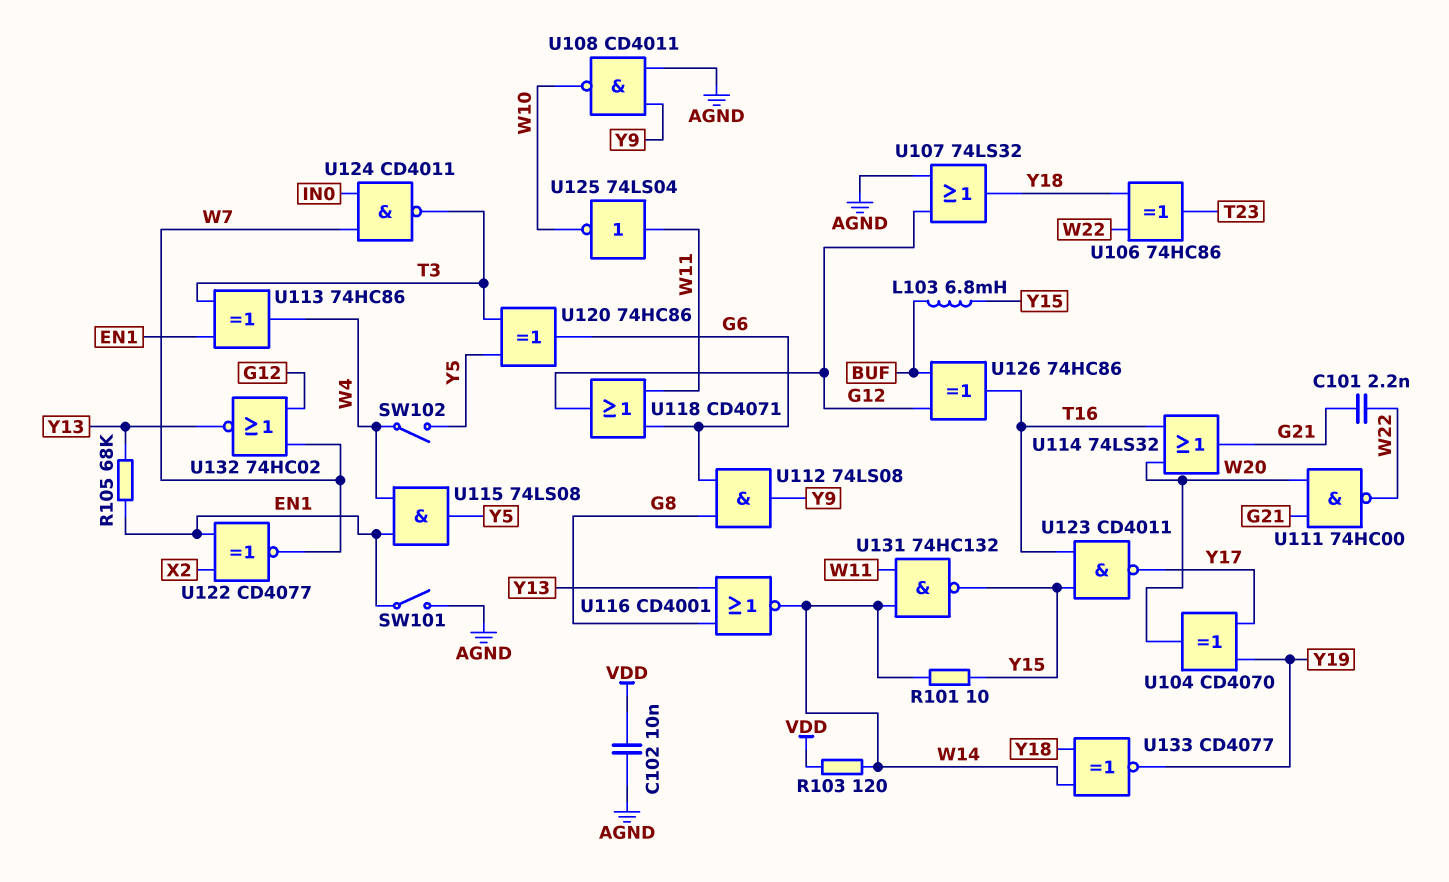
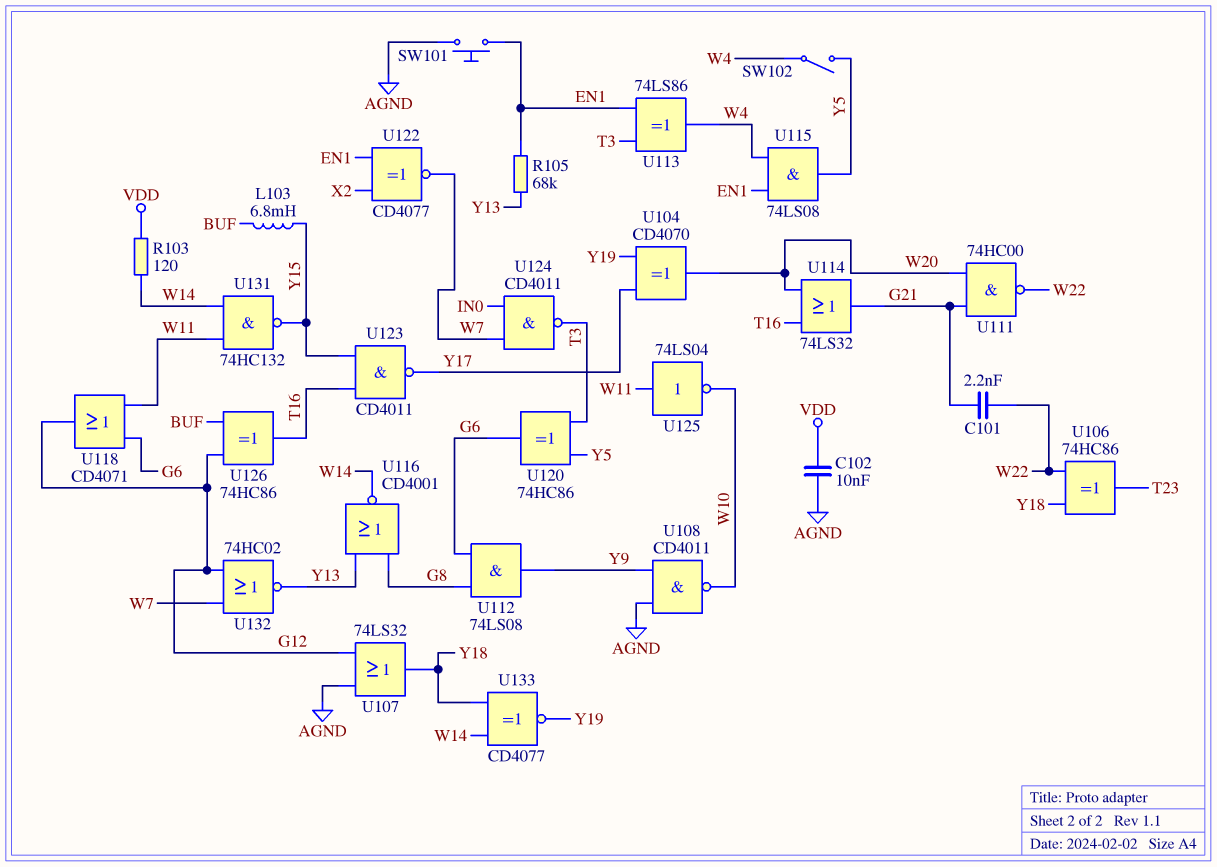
R101: 10 (W14, Y15) -> none
SW101: switch (AGND, EN1) -> button (AGND, EN1)
U113: XOR 74HC86 (in EN1, in T3, out W4) -> XOR 74LS86 (in EN1, in T3, out W4)

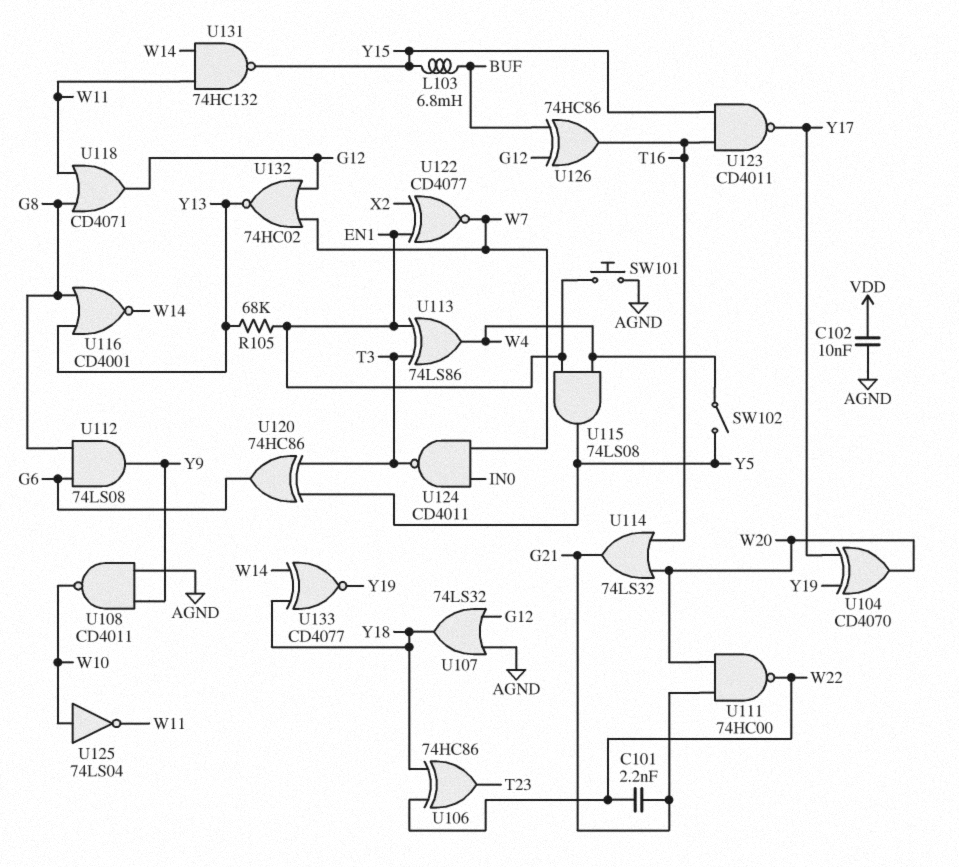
R103: 120 (VDD, W14) -> none
U118: OR CD4071 (in G6, in W11, out G12) -> OR CD4071 (in G8, in W11, out G12)
U125: NOT 74LS04 (in W11, out W10) -> NOT 74LS04 (in W10, out W11)

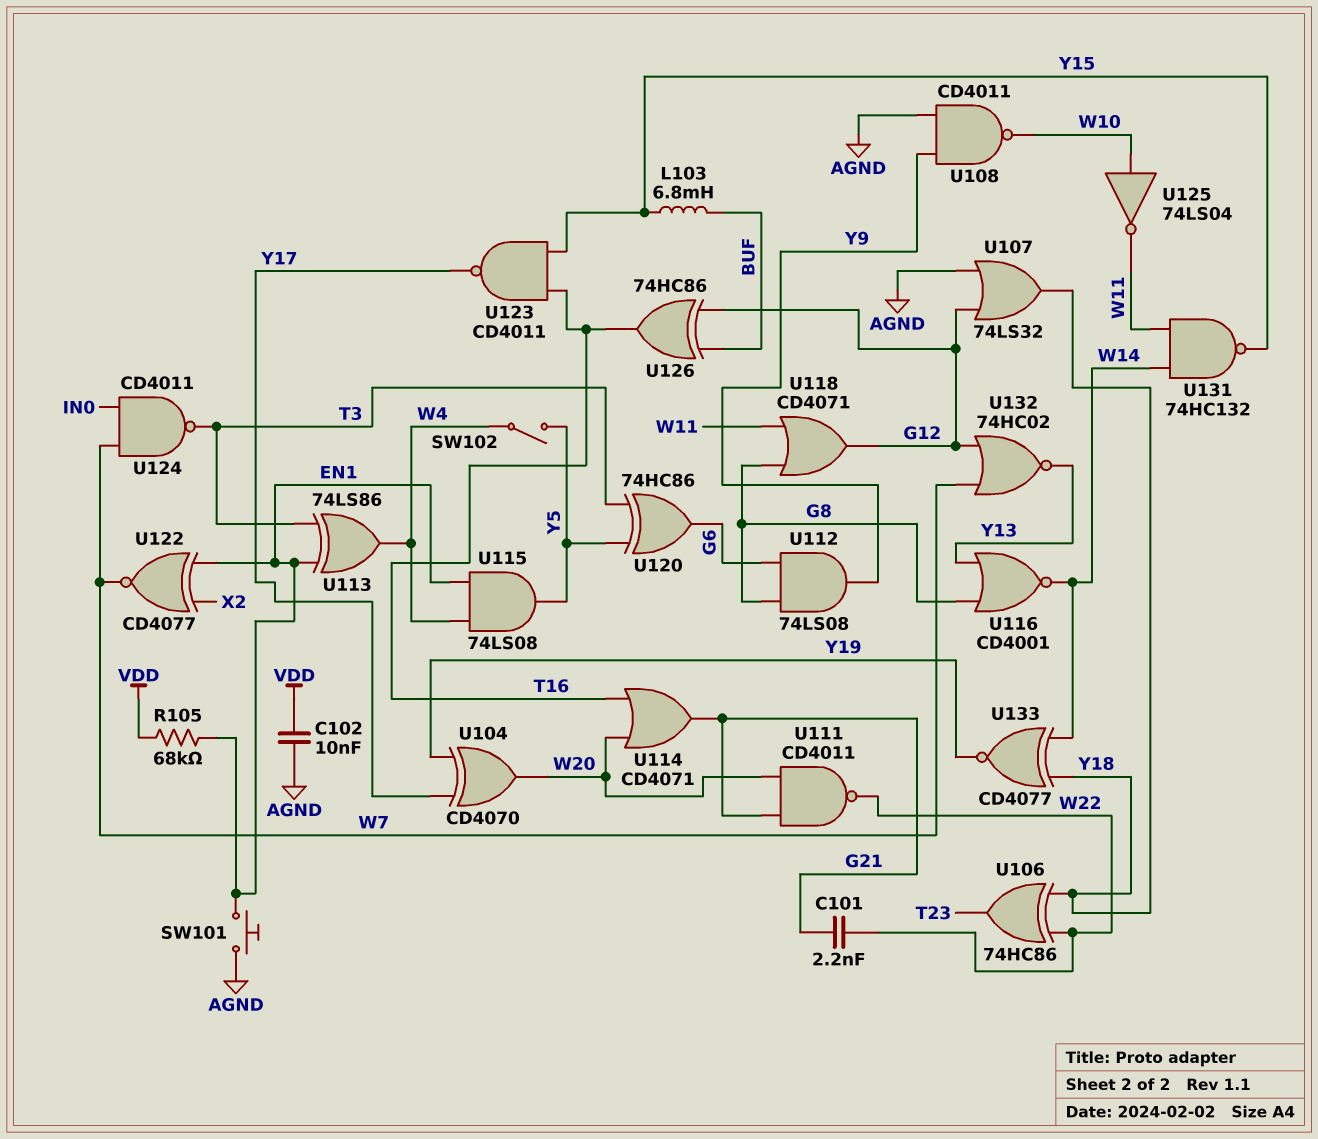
R105: 68k (EN1, Y13) -> 68k (EN1, VDD)
U111: NAND 74HC00 (in G21, in W20, out W22) -> NAND CD4011 (in G21, in W20, out W22)
U114: OR 74LS32 (in T16, in W20, out G21) -> OR CD4071 (in T16, in W20, out G21)

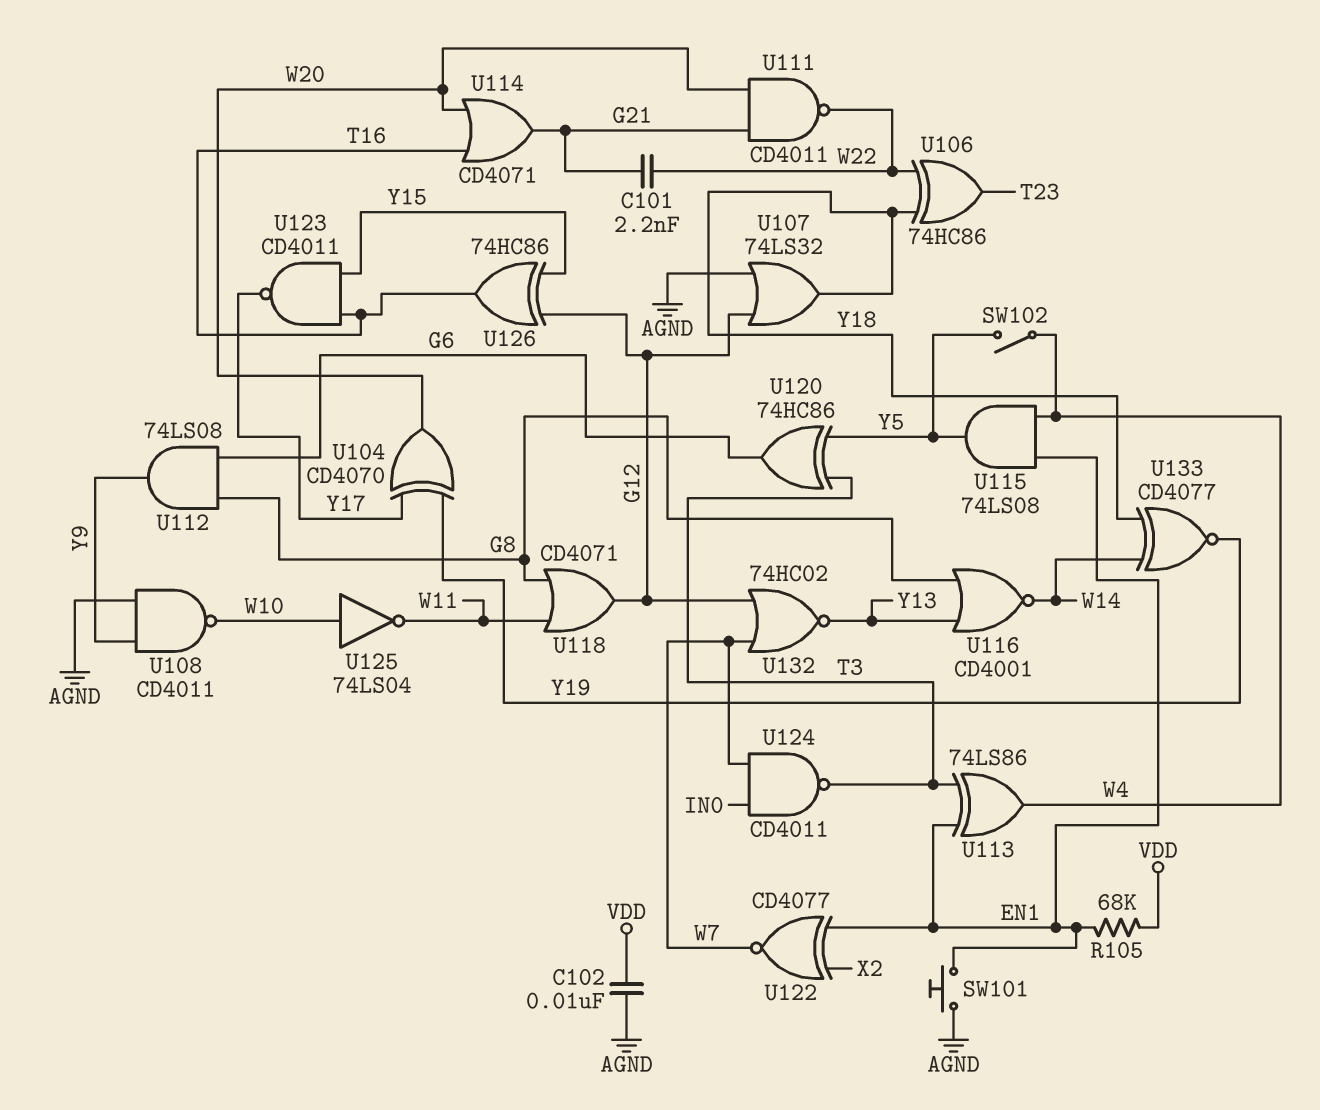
L103: 6.8mH (BUF, Y15) -> none
U126: XOR 74HC86 (in BUF, in G12, out T16) -> XOR 74HC86 (in G12, in Y15, out T16)
U131: NAND 74HC132 (in W11, in W14, out Y15) -> none

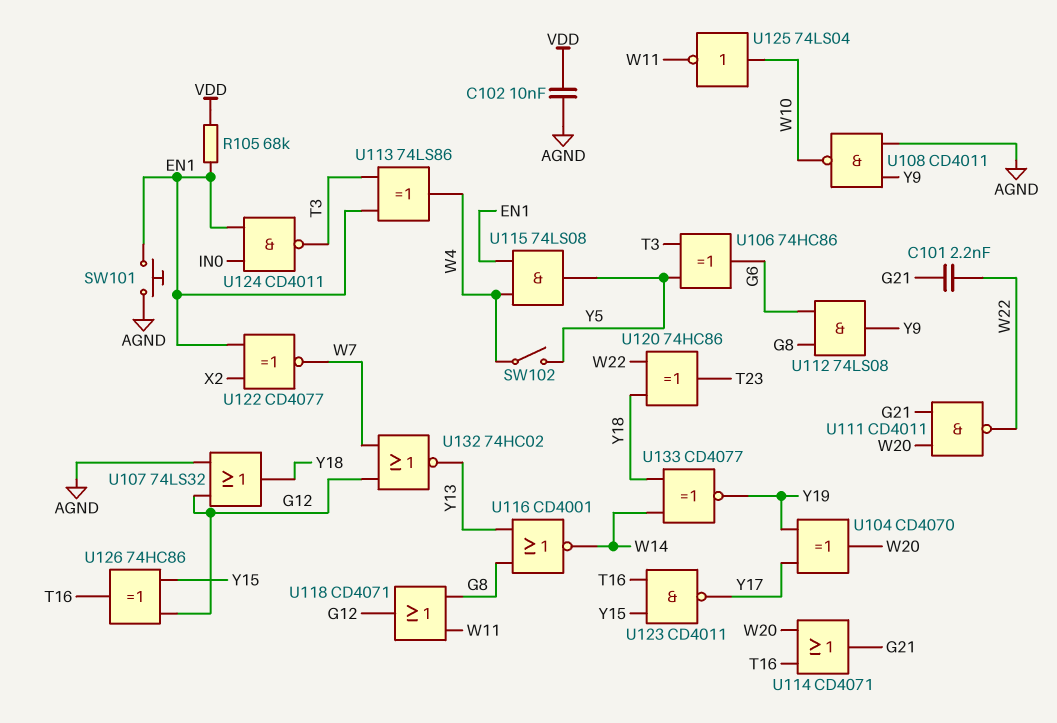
U106: XOR 74HC86 (in W22, in Y18, out T23) -> XOR 74HC86 (in T3, in Y5, out G6)
U120: XOR 74HC86 (in T3, in Y5, out G6) -> XOR 74HC86 (in W22, in Y18, out T23)
U124: NAND CD4011 (in IN0, in W7, out T3) -> NAND CD4011 (in EN1, in IN0, out T3)

